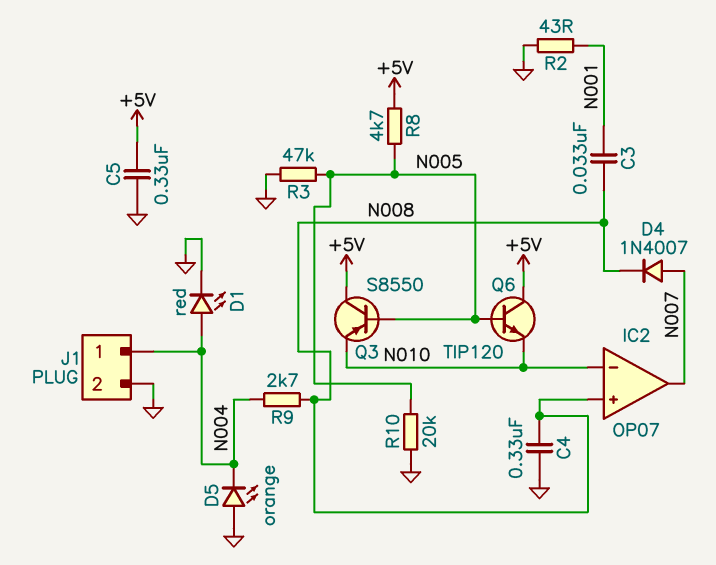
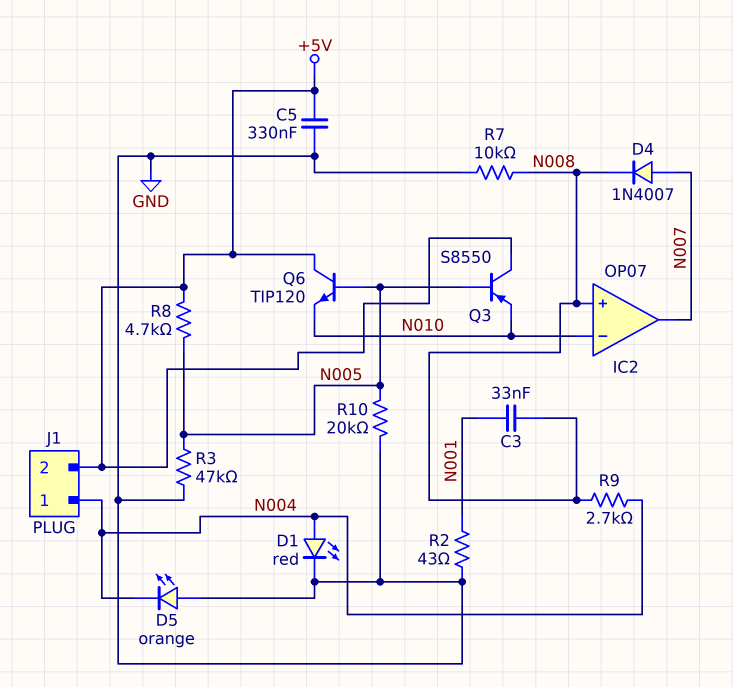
C4: 330nF (GND, N008) -> none
J1 pin 2: GND -> +5V
R7: none -> 10k (GND, N008)

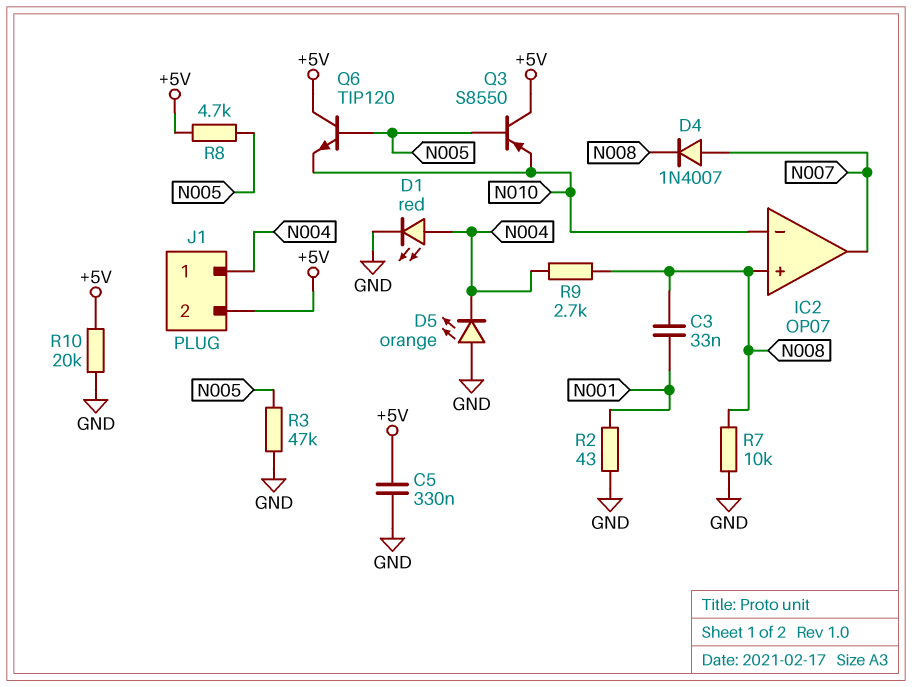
R10: 20k (GND, N005) -> 20k (+5V, GND)

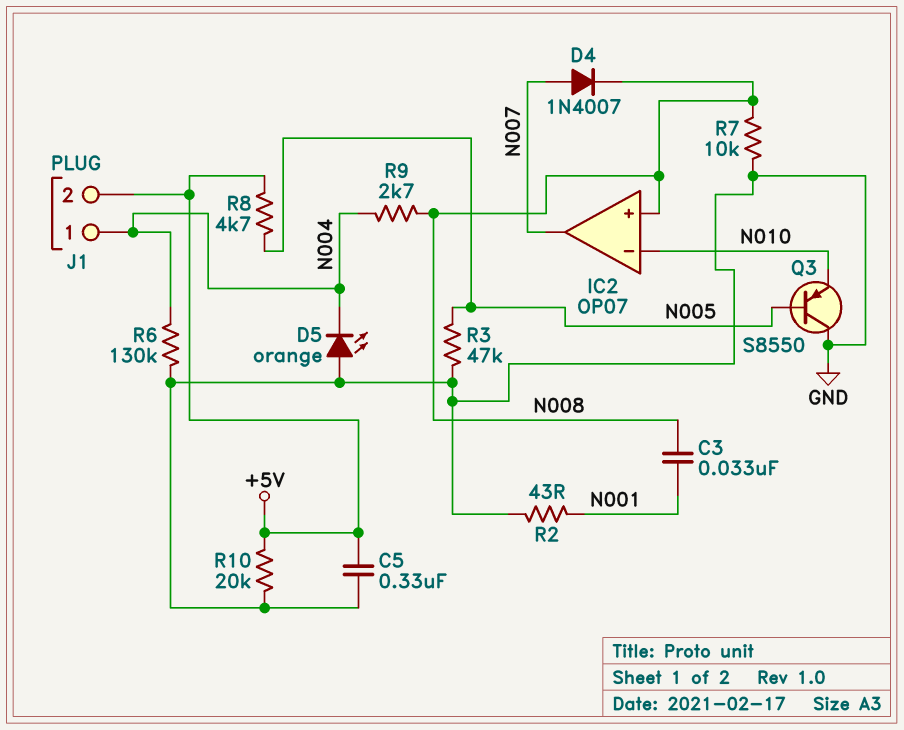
D1: LED red (A N004, K GND) -> none
Q3: PNP S8550 (B N005, C +5V, E N010) -> PNP S8550 (B N005, C GND, E N010)
Q6: NPN TIP120 (B N005, C +5V, E N010) -> none
R6: none -> 130k (GND, N004)

